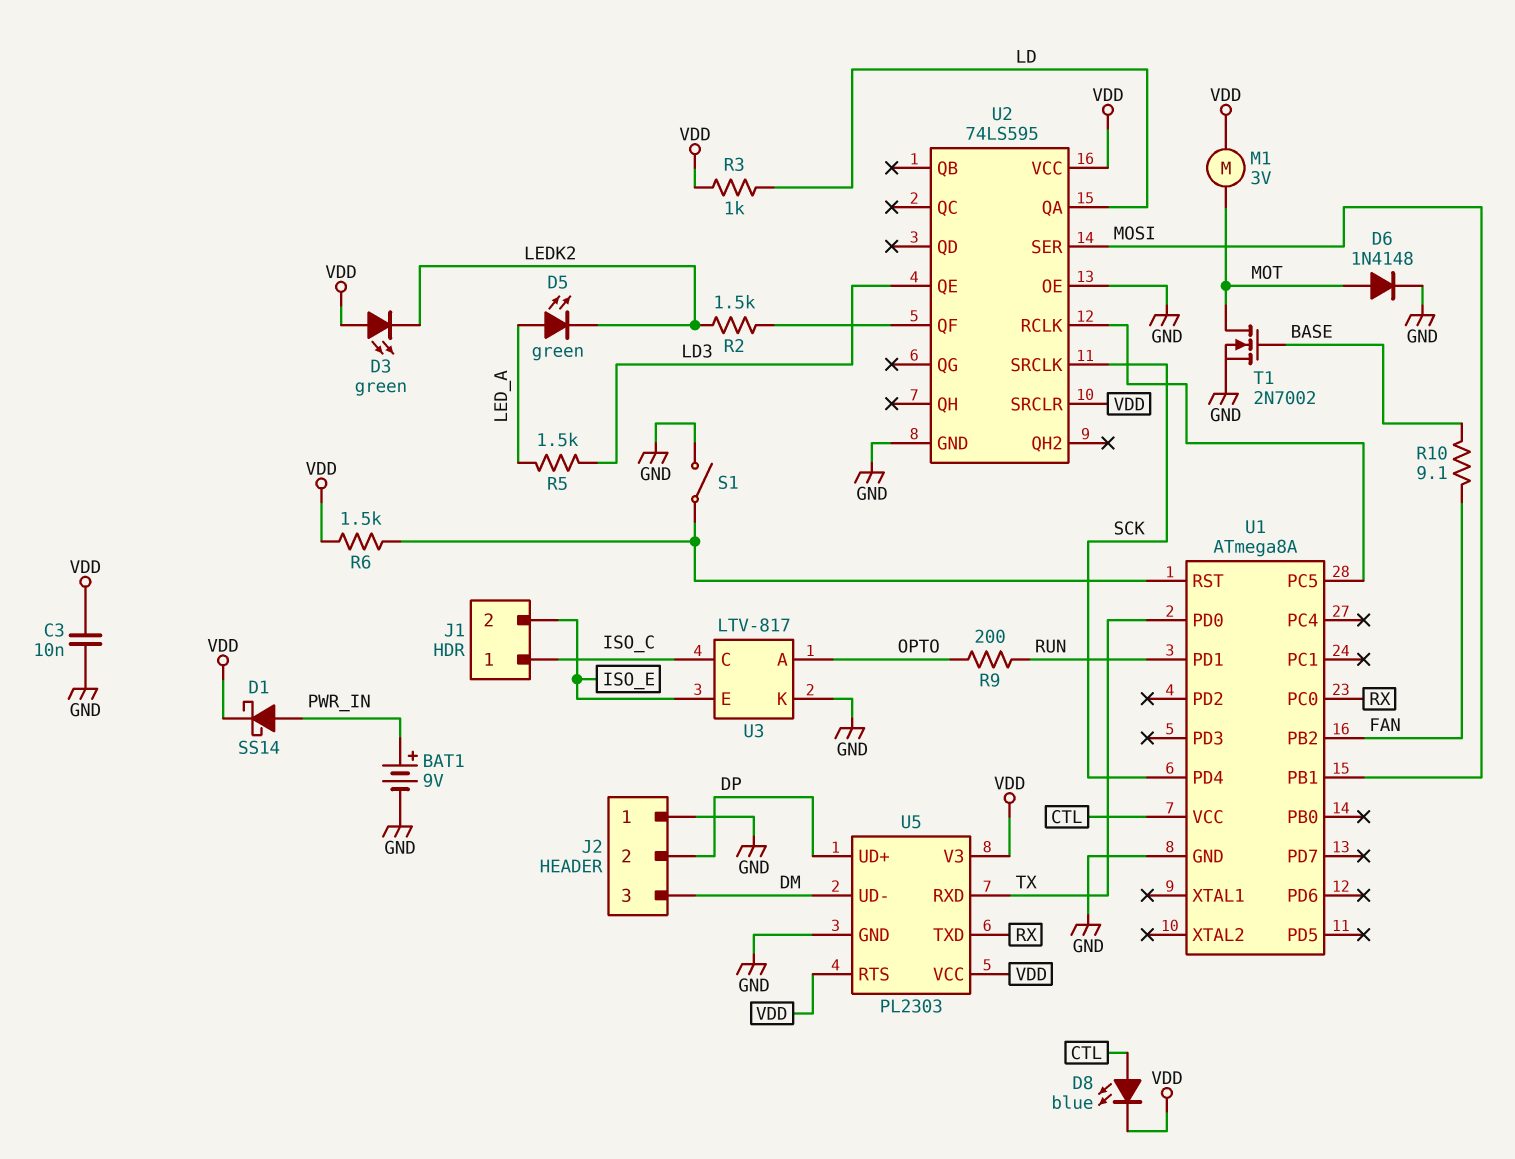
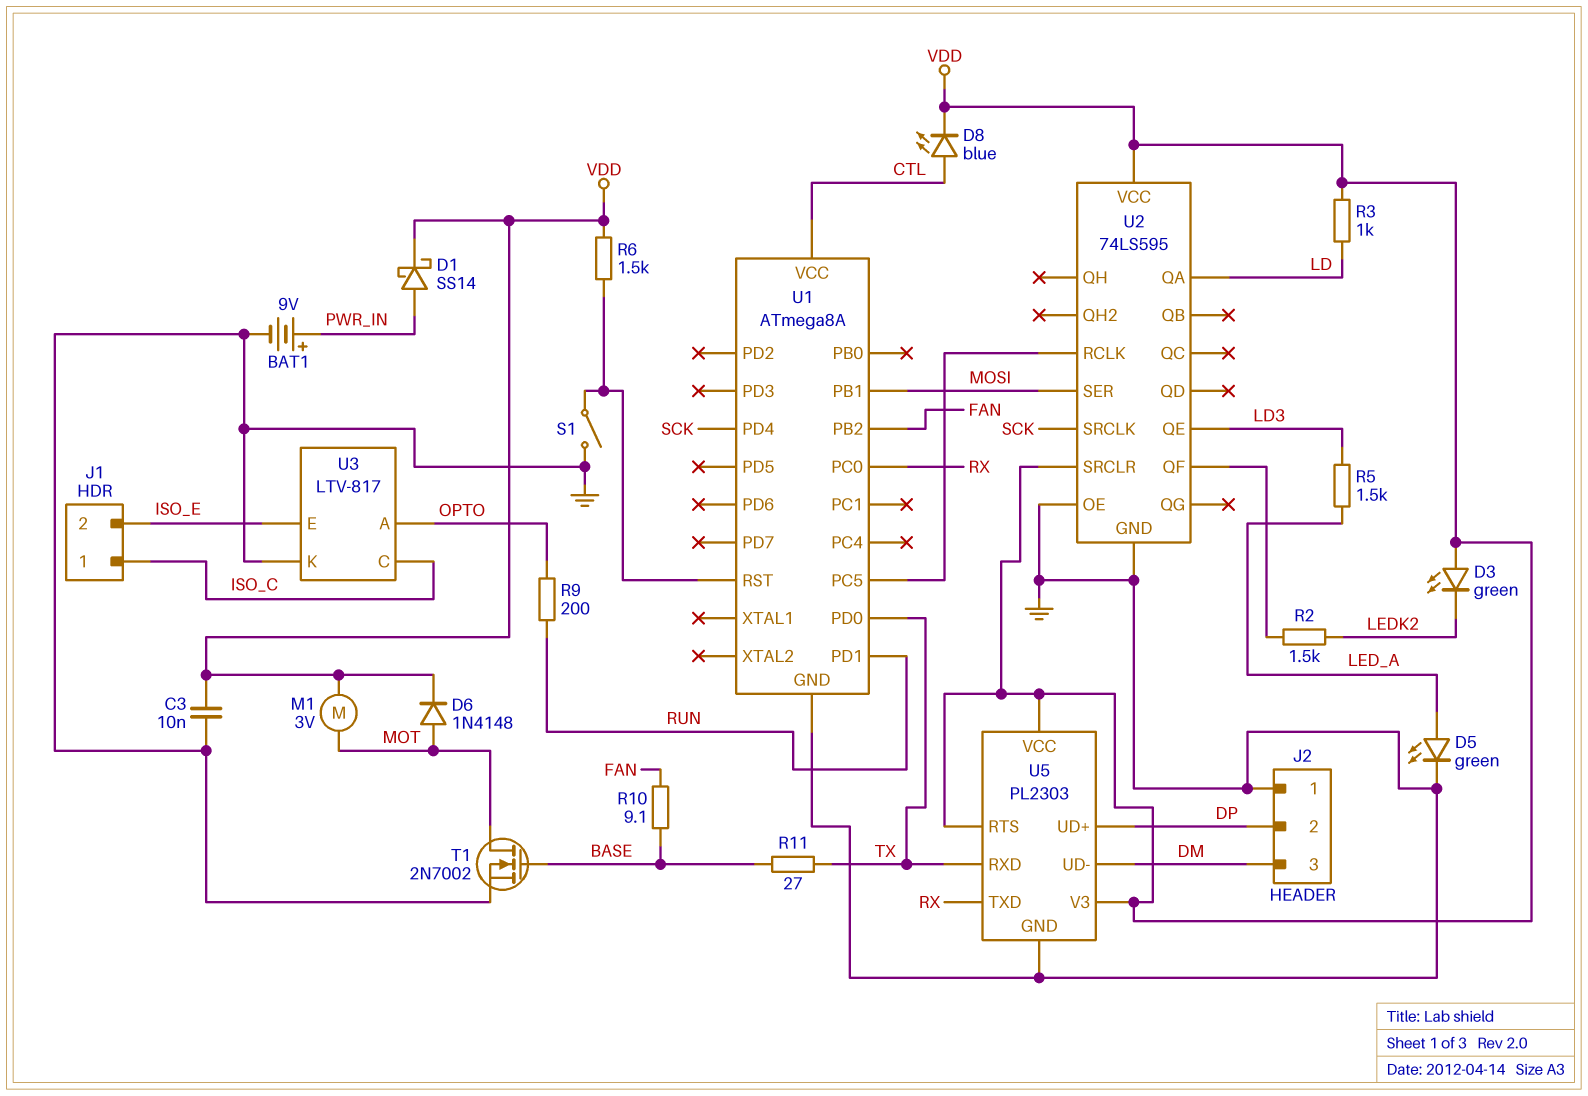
D5: LED green (A LED_A, K LEDK2) -> LED green (A LED_A, K GND)
D6: diode 1N4148 (A MOT, K GND) -> diode 1N4148 (A MOT, K VDD)
R11: none -> 27 (BASE, TX)

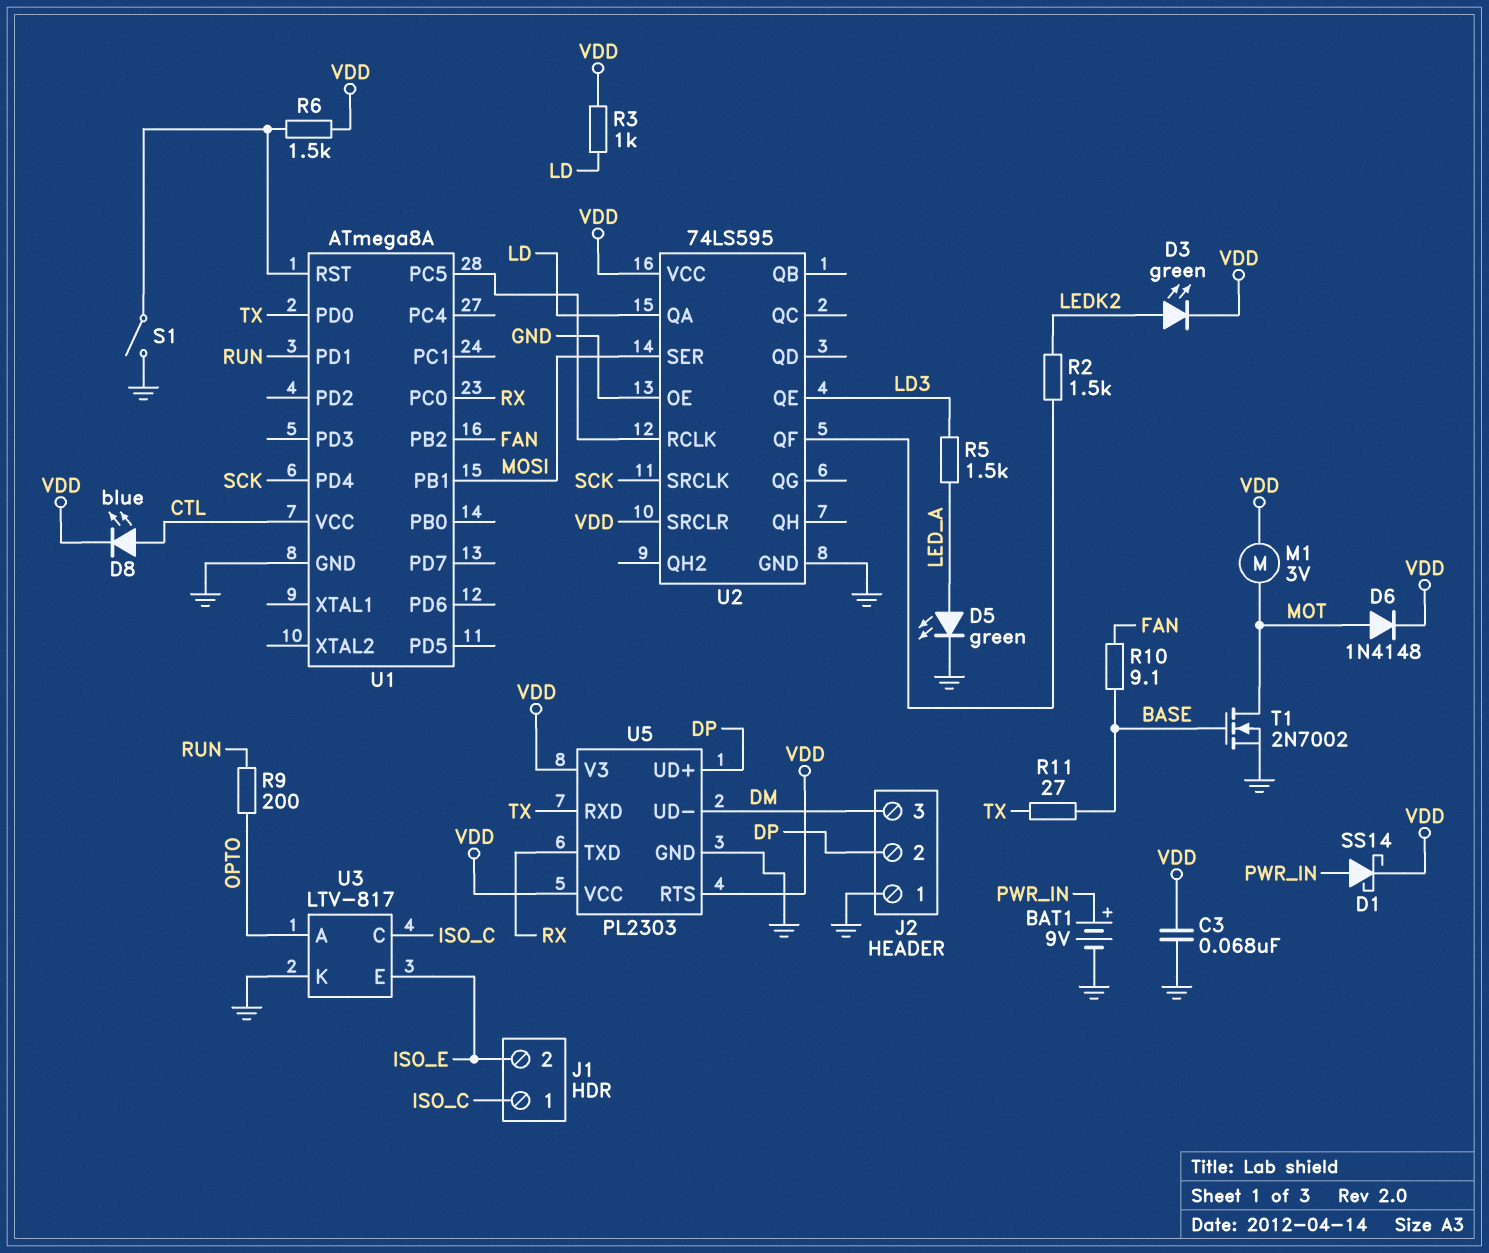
C3: 10nF (GND, VDD) -> 68nF (GND, VDD)
D3: LED green (A VDD, K LEDK2) -> LED green (A LEDK2, K VDD)

